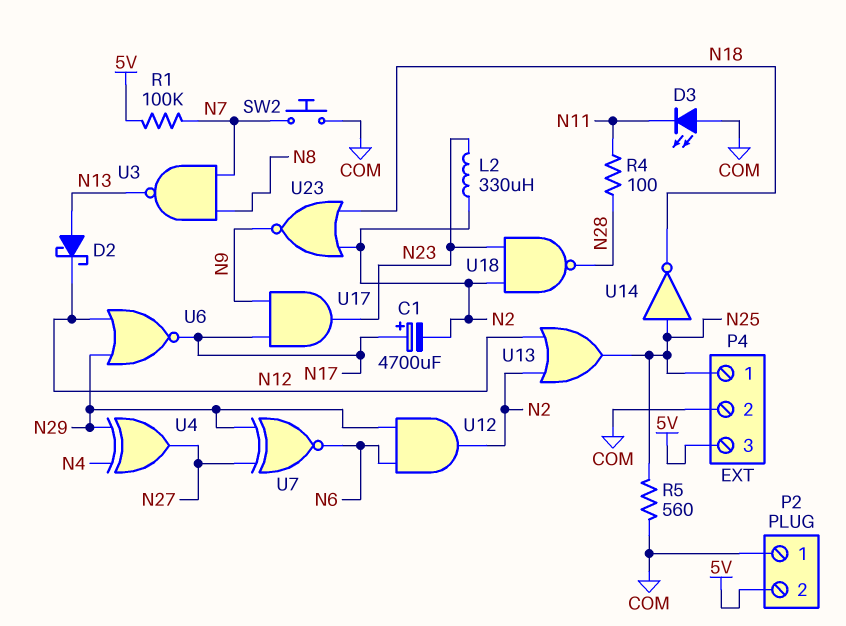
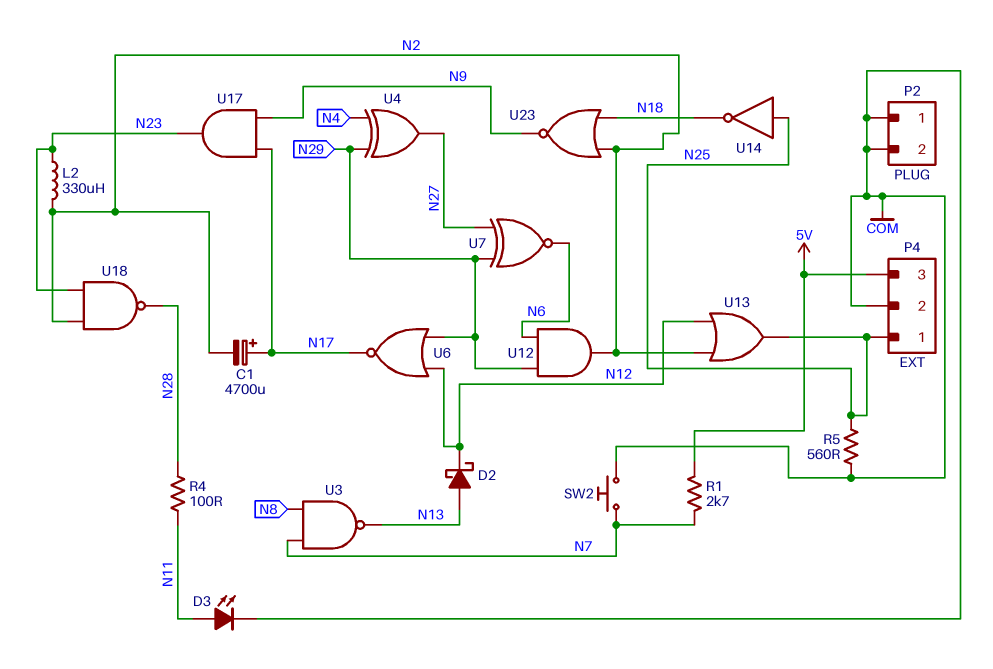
D3: LED (A COM, K N11) -> LED (A N11, K COM)
P2 pin 2: 5V -> COM
R1: 100k (5V, N7) -> 2.7k (5V, N7)

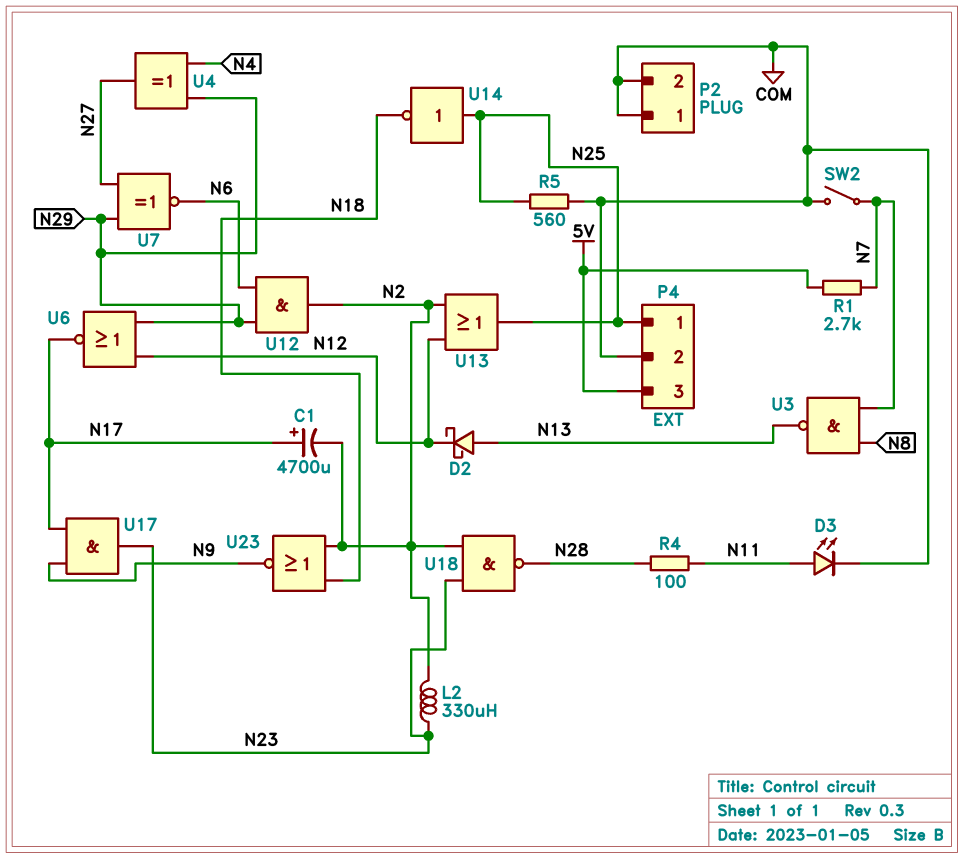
SW2: button (COM, N7) -> switch (COM, N7)

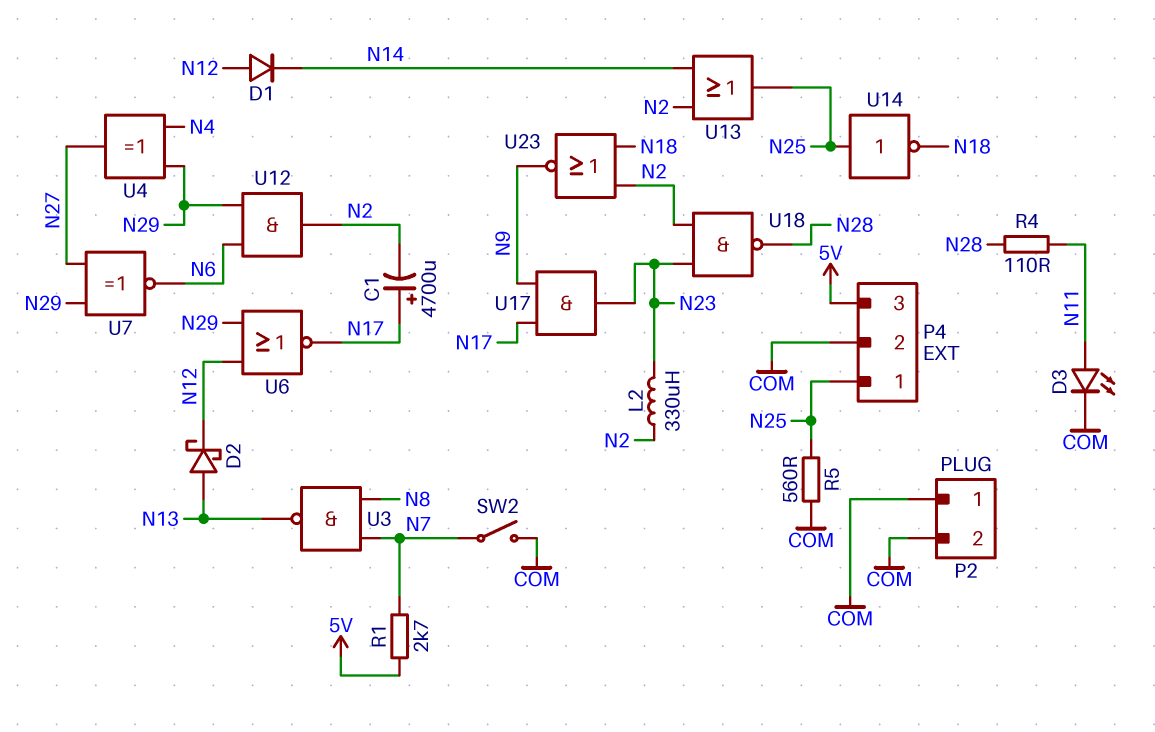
D1: none -> diode (A N12, K N14)
R4: 100 (N11, N28) -> 110 (N11, N28)
U13: OR (in N2, in N12, out N25) -> OR (in N2, in N14, out N25)

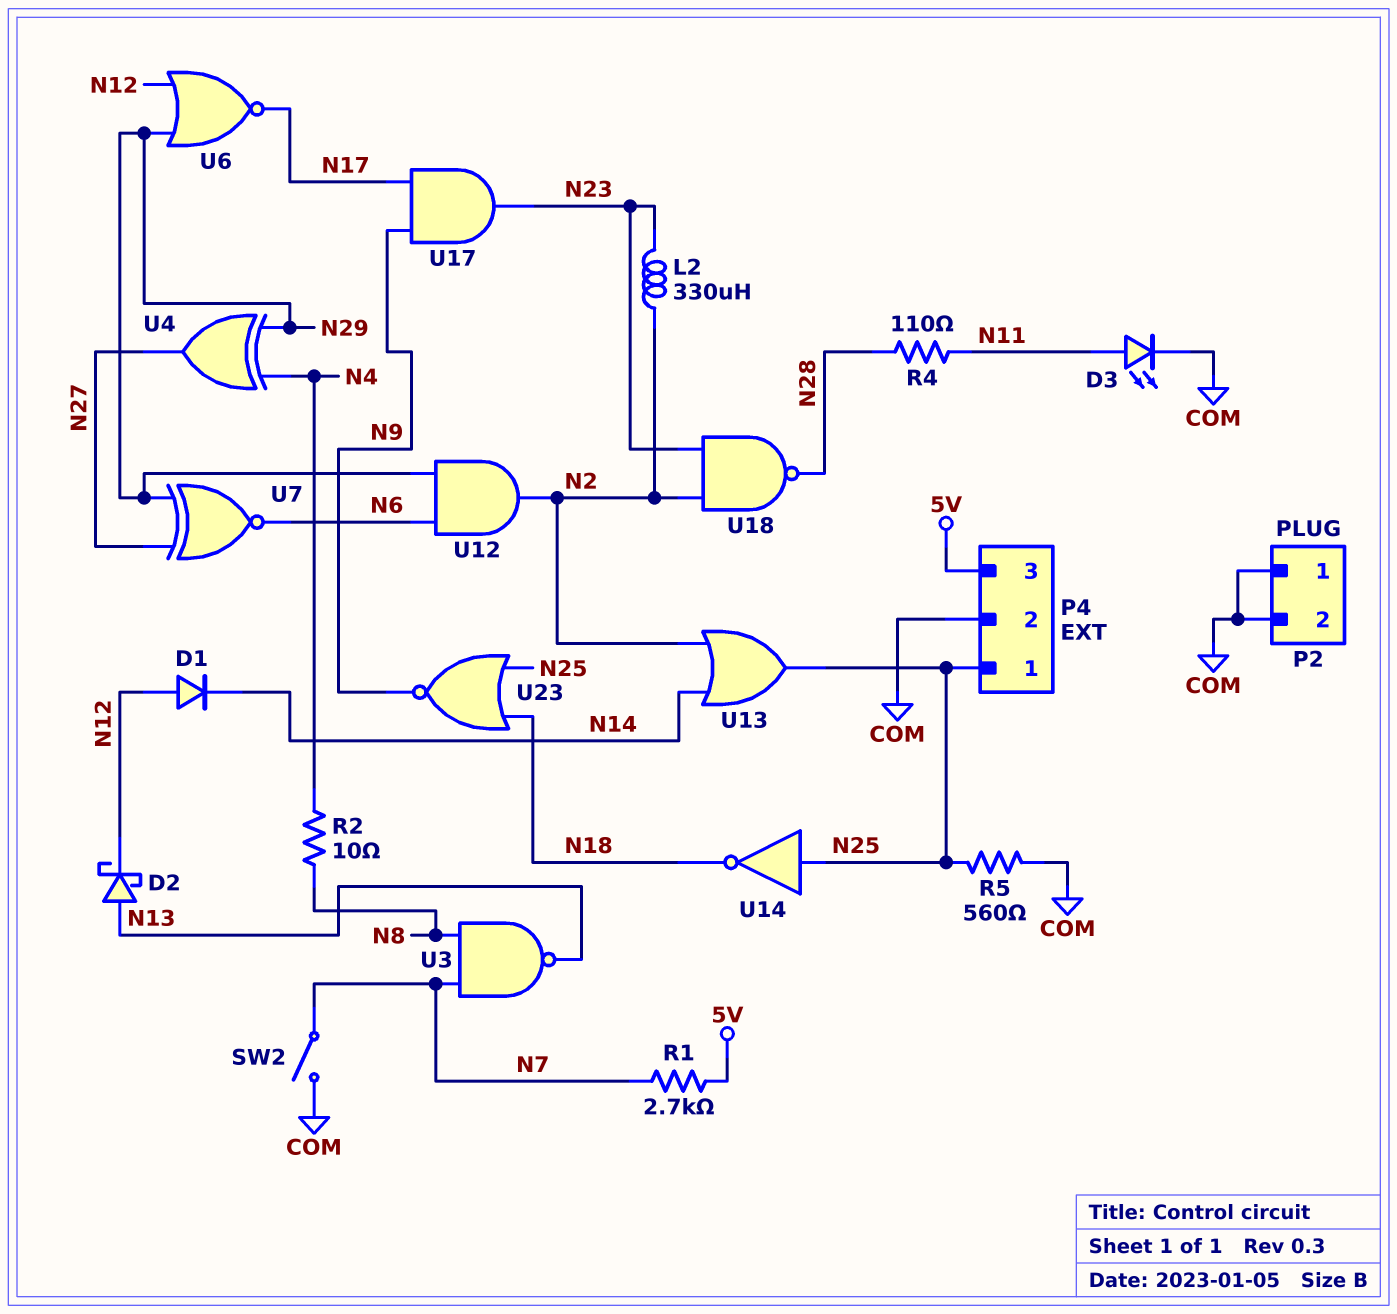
C1: 4700uF (plus N17, minus N2) -> none
R2: none -> 10 (N4, N8)
U23: NOR (in N2, in N18, out N9) -> NOR (in N18, in N25, out N9)

